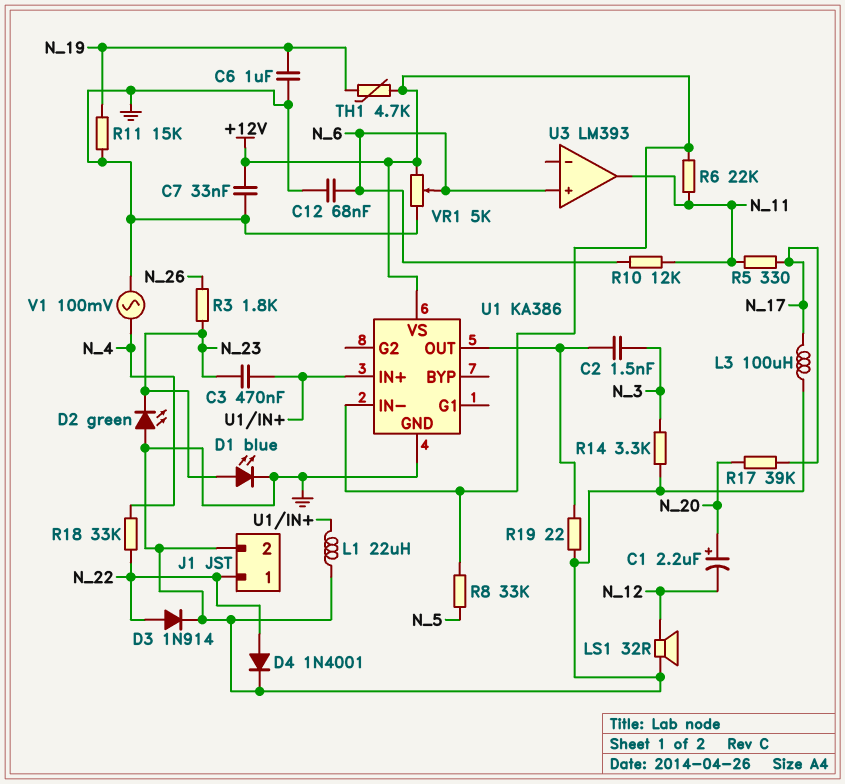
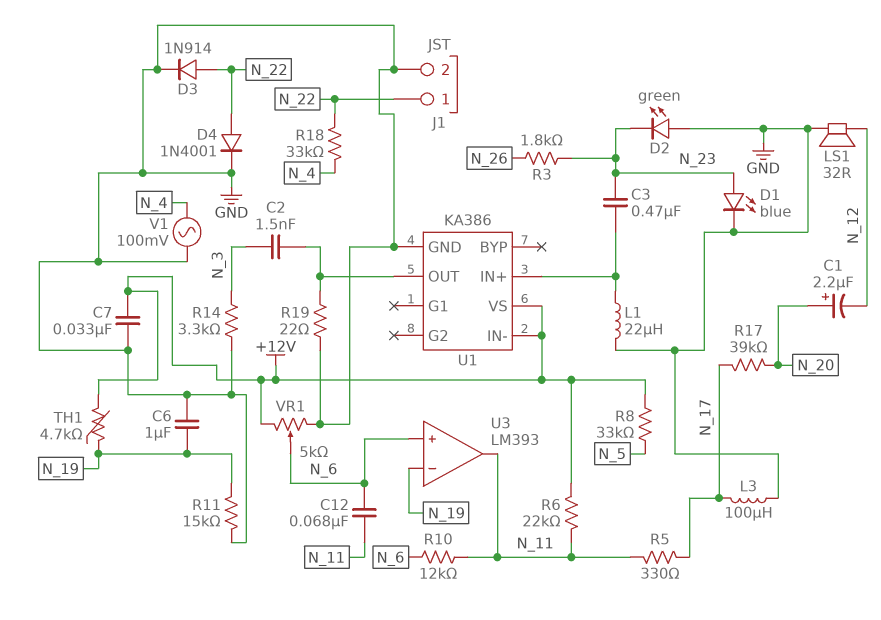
C12: 68nF (GND, N_6) -> 68nF (N_6, N_11)
U3 pin in-: none -> N_19

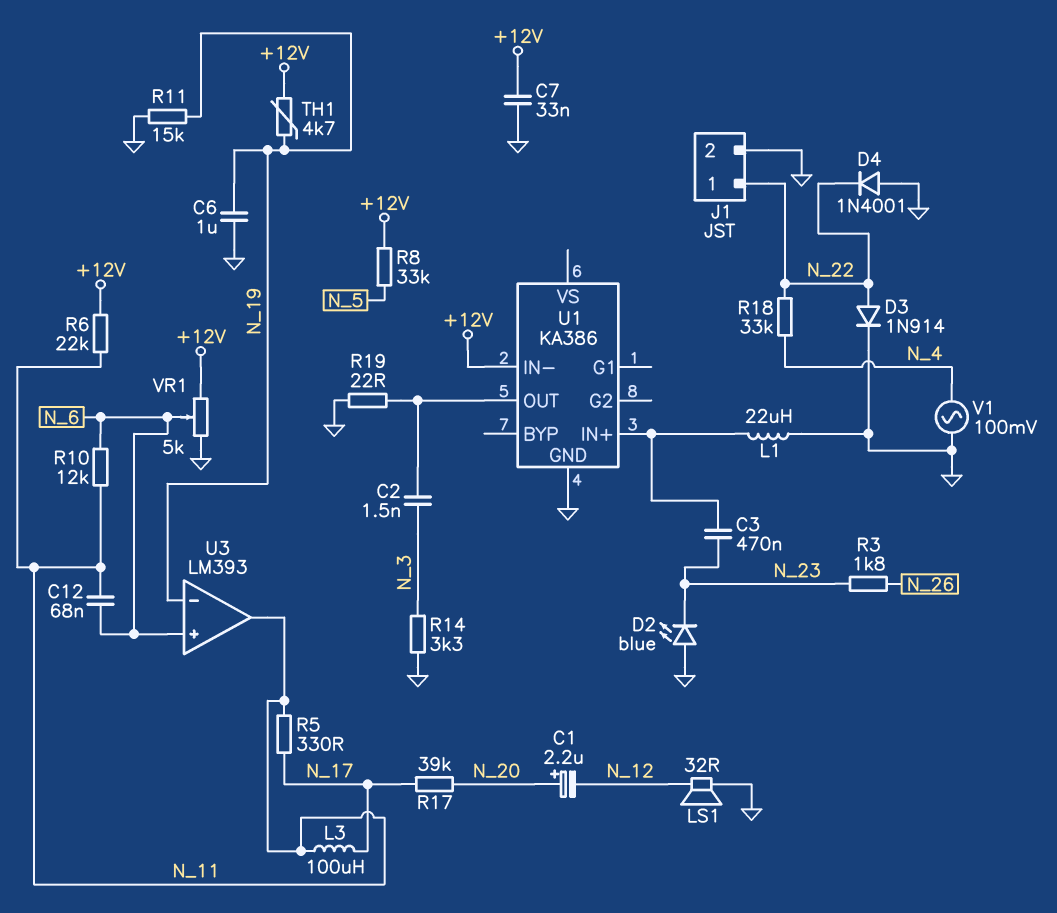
D1: LED blue (A N_23, K GND) -> none
D2: LED green (A GND, K N_23) -> LED blue (A GND, K N_23)
D4: diode 1N4001 (A N_22, K GND) -> diode 1N4001 (A GND, K N_22)
L3: 100uH (GND, N_17) -> 100uH (N_11, N_17)
U1 pin VS: +12V -> none

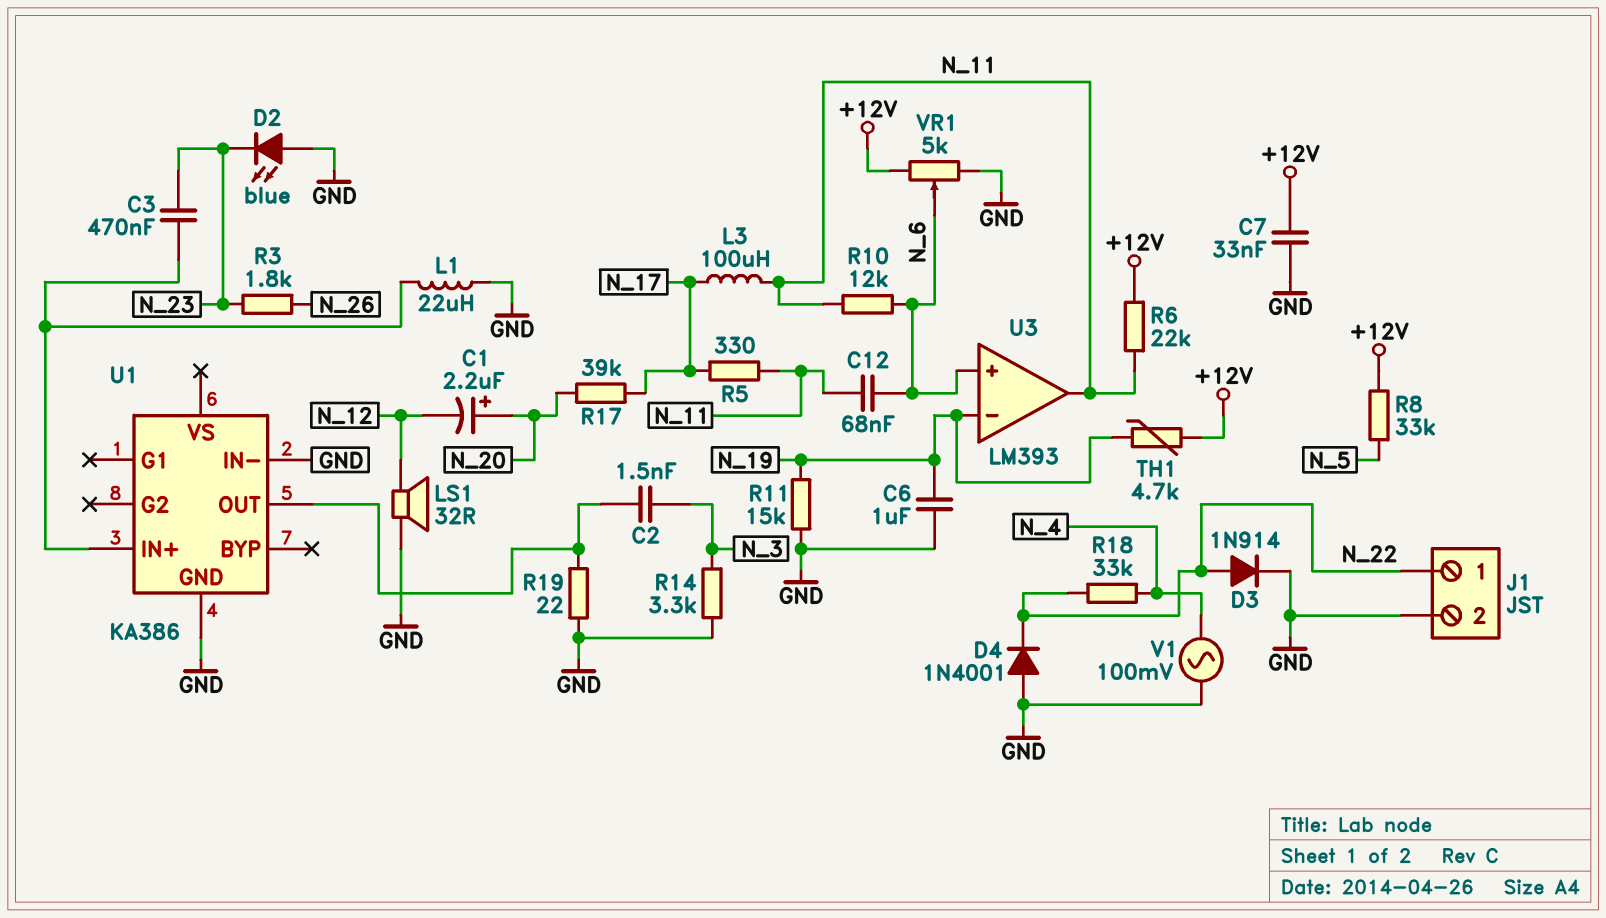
U1 pin IN-: +12V -> GND

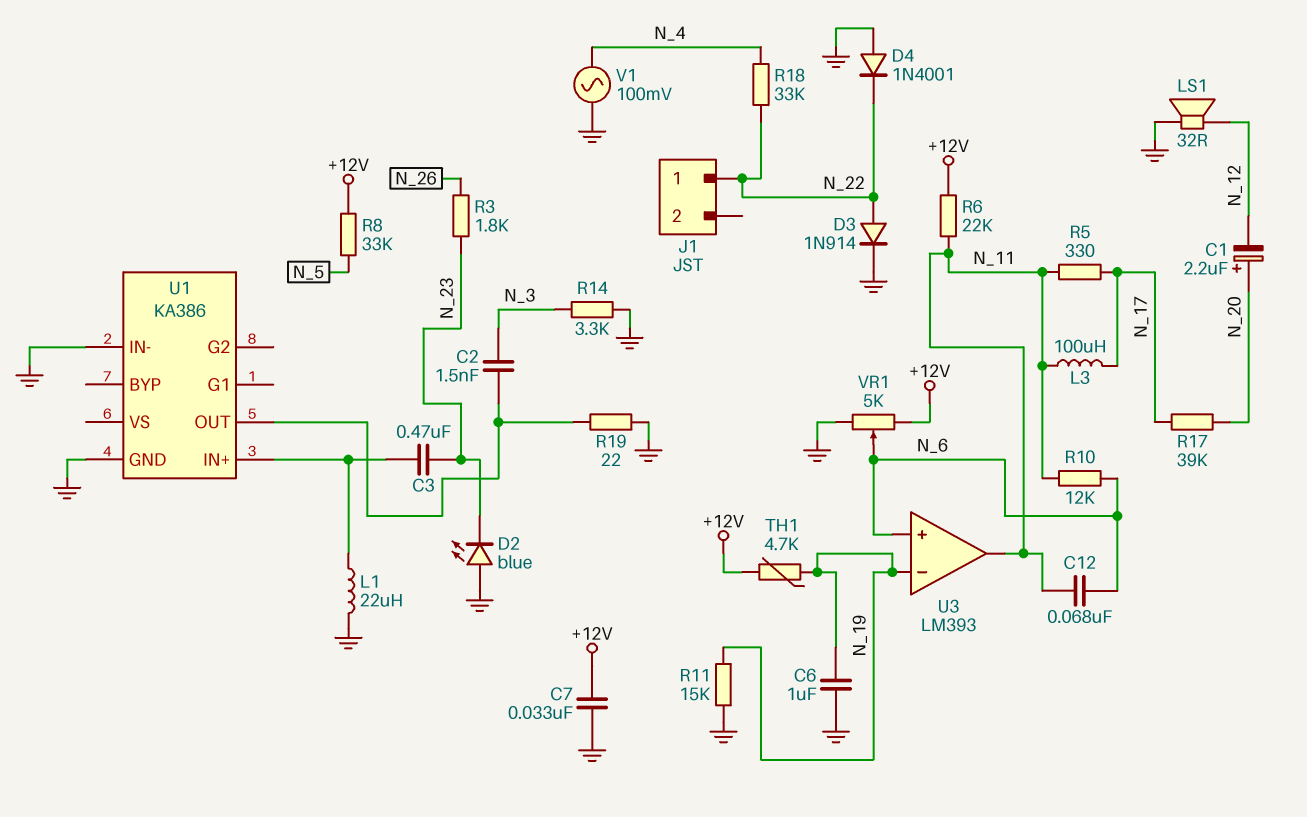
J1 pin 2: GND -> none

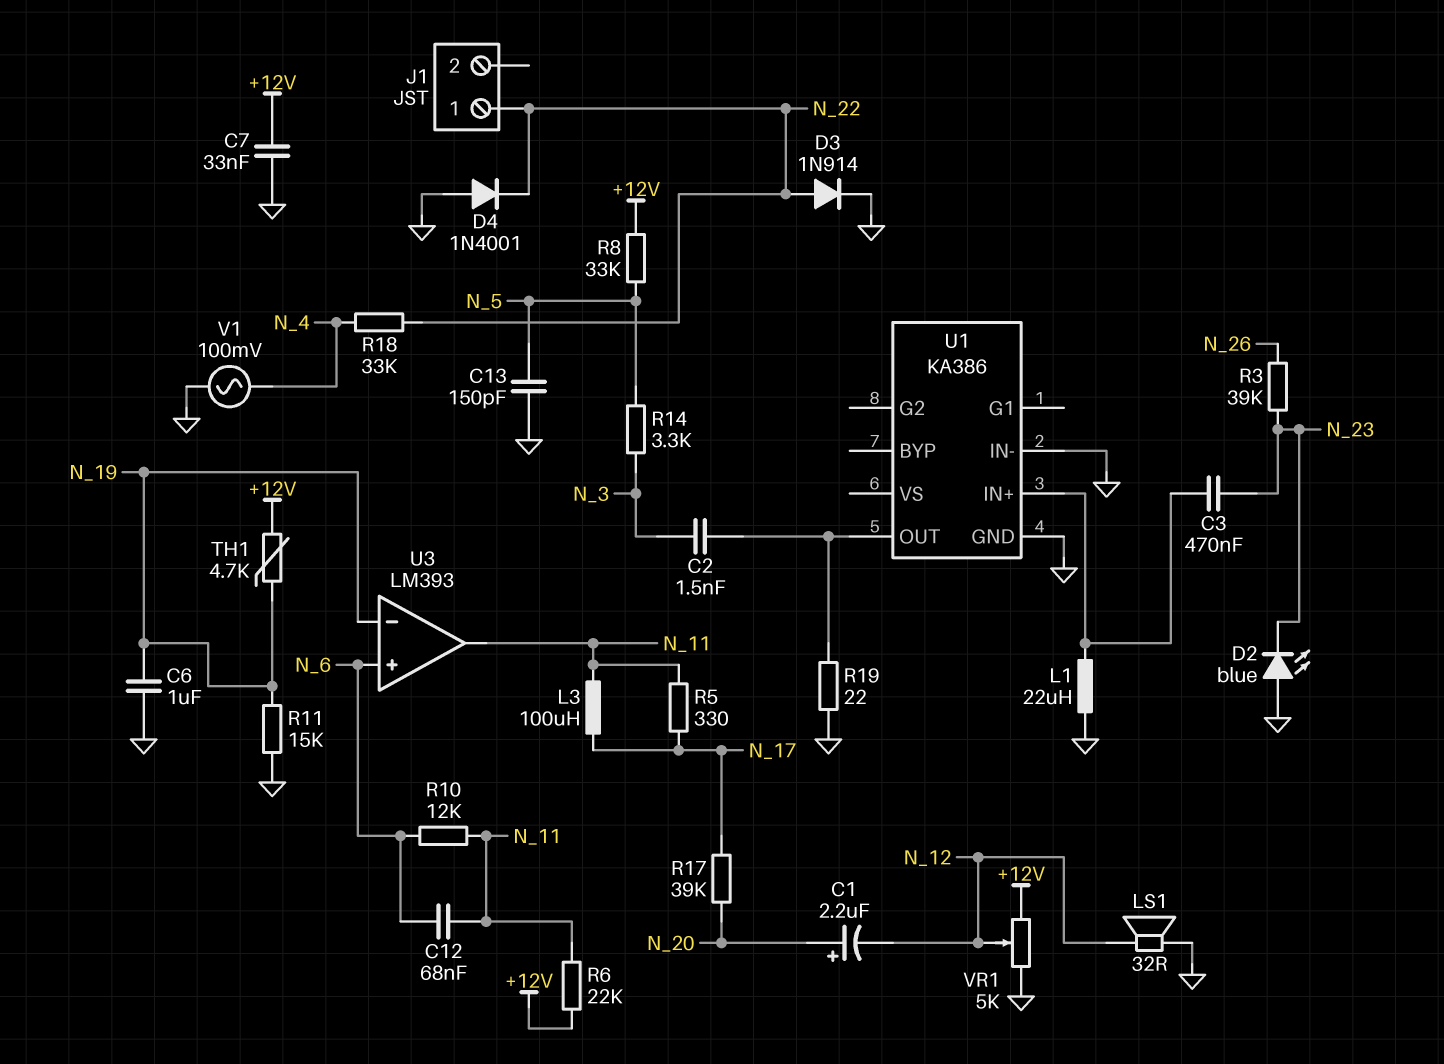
C13: none -> 150pF (GND, N_5)
R3: 1.8k (N_23, N_26) -> 39k (N_23, N_26)
R14: 3.3k (GND, N_3) -> 3.3k (N_3, N_5)
VR1: 5k (+12V, GND, wiper N_6) -> 5k (+12V, GND, wiper N_12)

